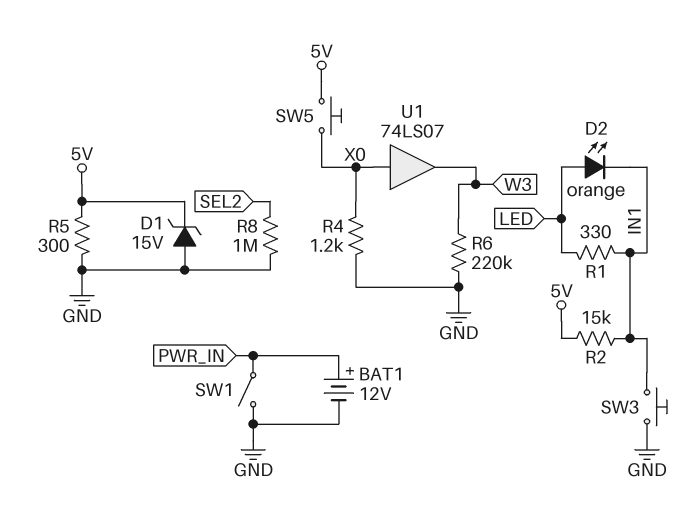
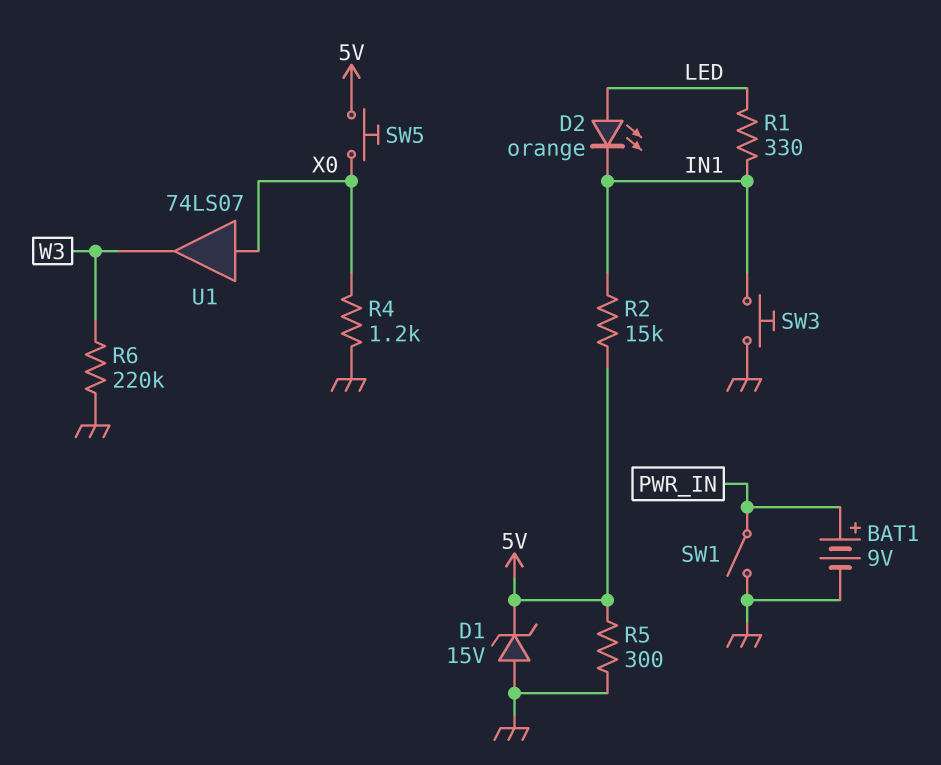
BAT1: 12V (plus PWR_IN, minus GND) -> 9V (plus PWR_IN, minus GND)
R8: 1M (GND, SEL2) -> none

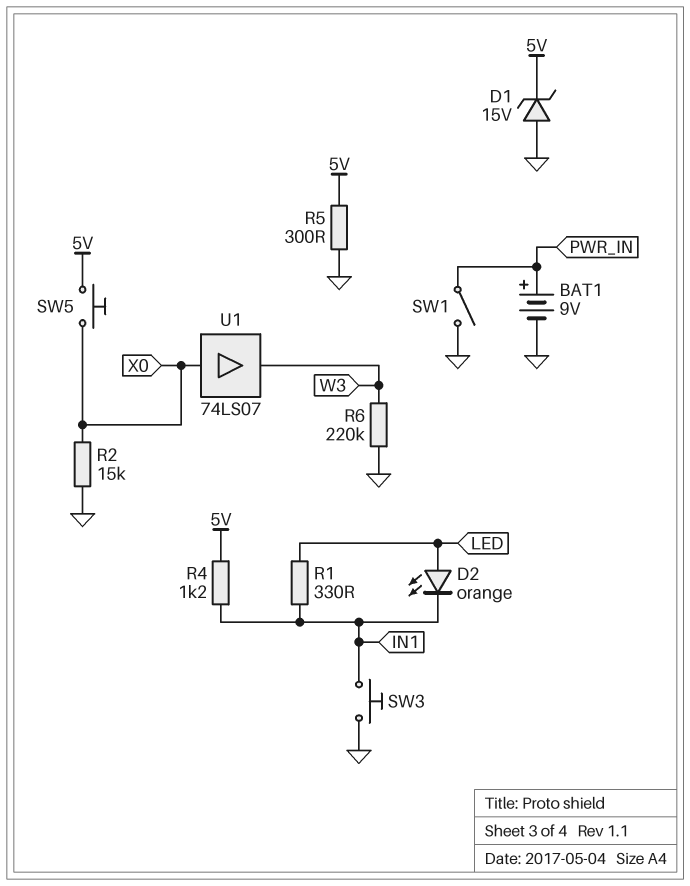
R2: 15k (5V, IN1) -> 15k (GND, X0)
R4: 1.2k (GND, X0) -> 1.2k (5V, IN1)

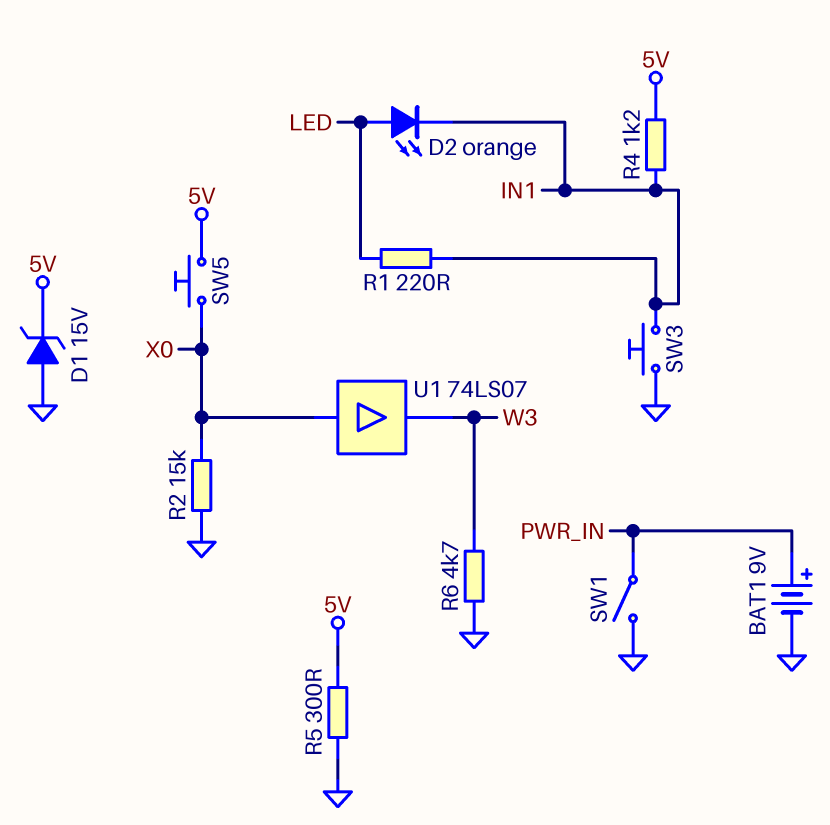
R1: 330 (IN1, LED) -> 220 (IN1, LED)
R6: 220k (GND, W3) -> 4.7k (GND, W3)

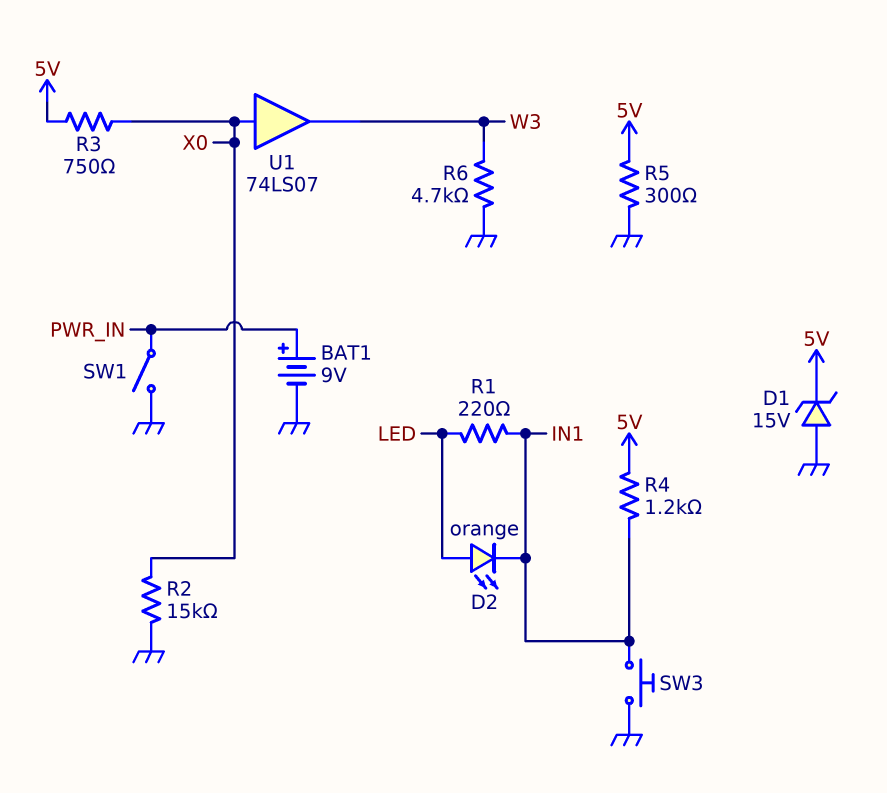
R3: none -> 750 (5V, X0)
SW5: button (5V, X0) -> none

